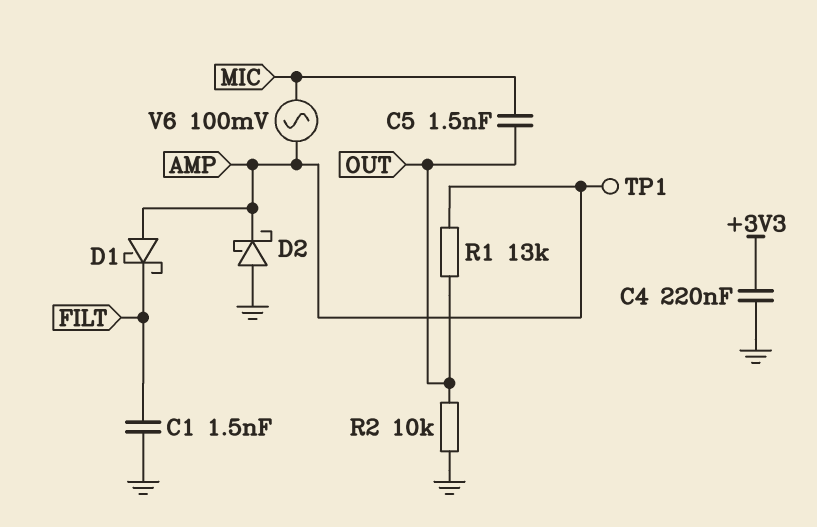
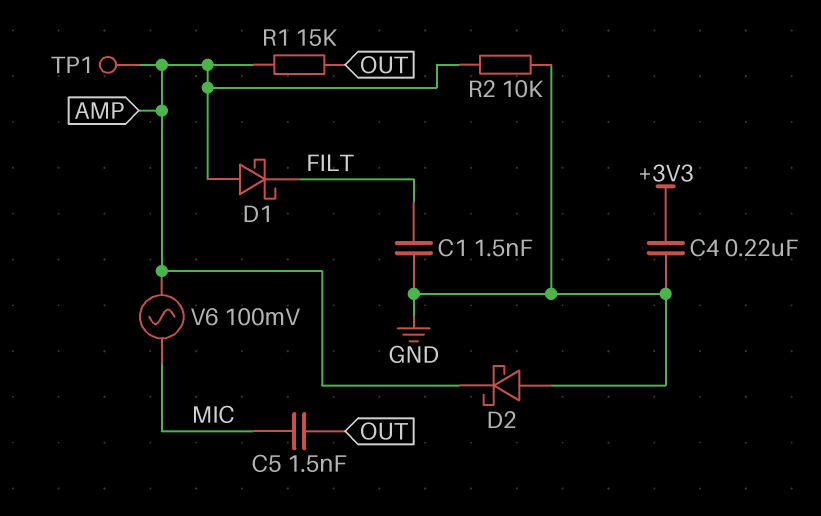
R1: 13k (AMP, OUT) -> 15k (AMP, OUT)
R2: 10k (GND, OUT) -> 10k (AMP, GND)

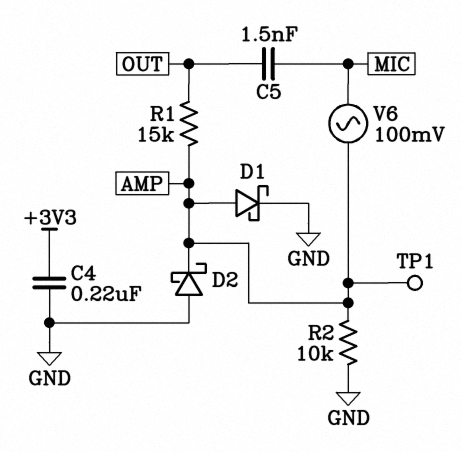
C1: 1.5nF (FILT, GND) -> none
D1: schottky (A AMP, K FILT) -> schottky (A AMP, K GND)

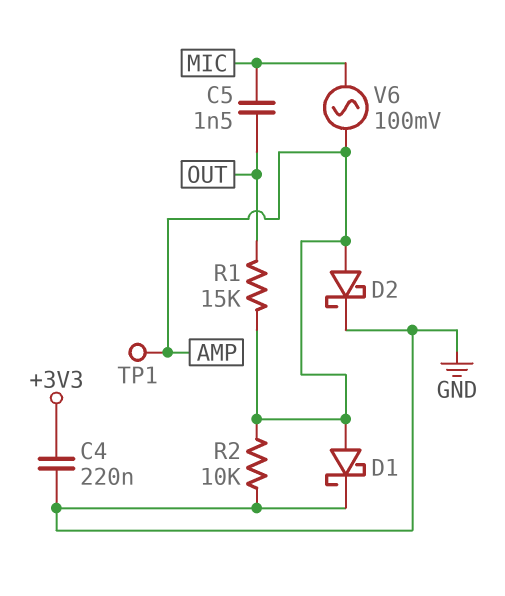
D2: schottky (A GND, K AMP) -> schottky (A AMP, K GND)

